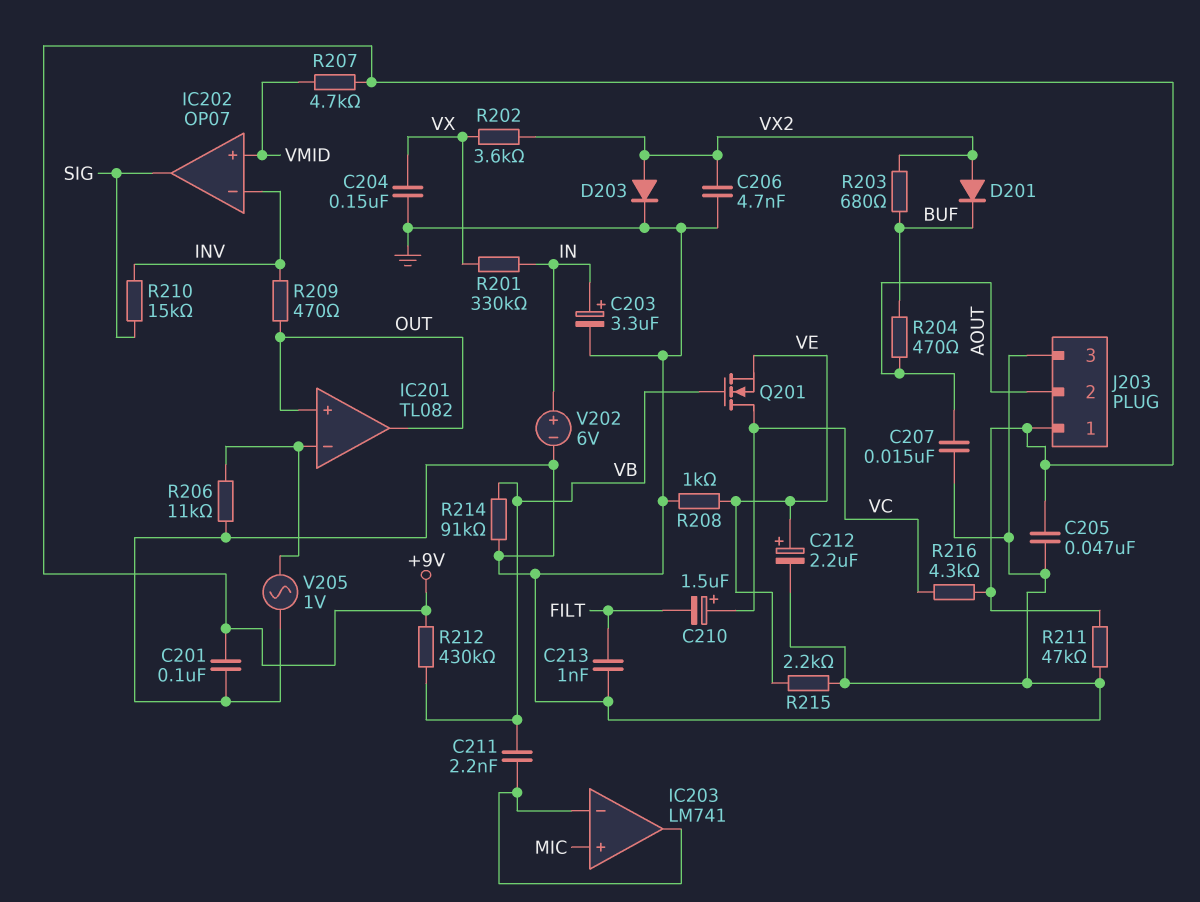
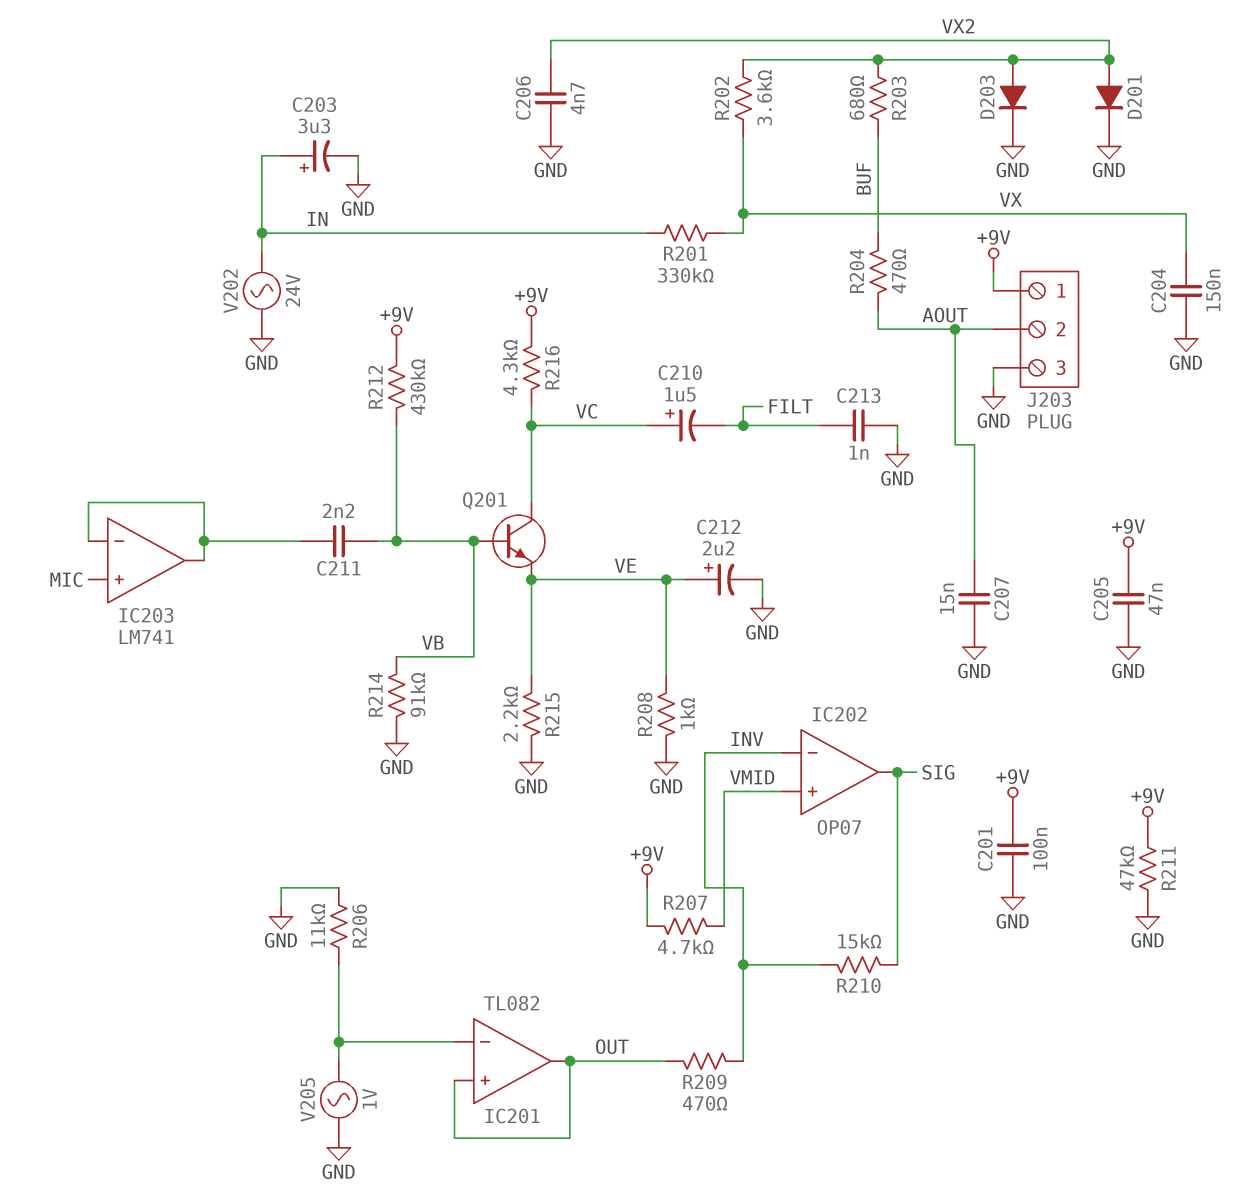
D201: diode (A VX2, K BUF) -> diode (A VX2, K GND)
Q201: NMOS (G VB, D VC, S VE) -> NPN (B VB, C VC, E VE)
V202: 6V (plus IN, minus GND) -> AC 24V (GND, IN)

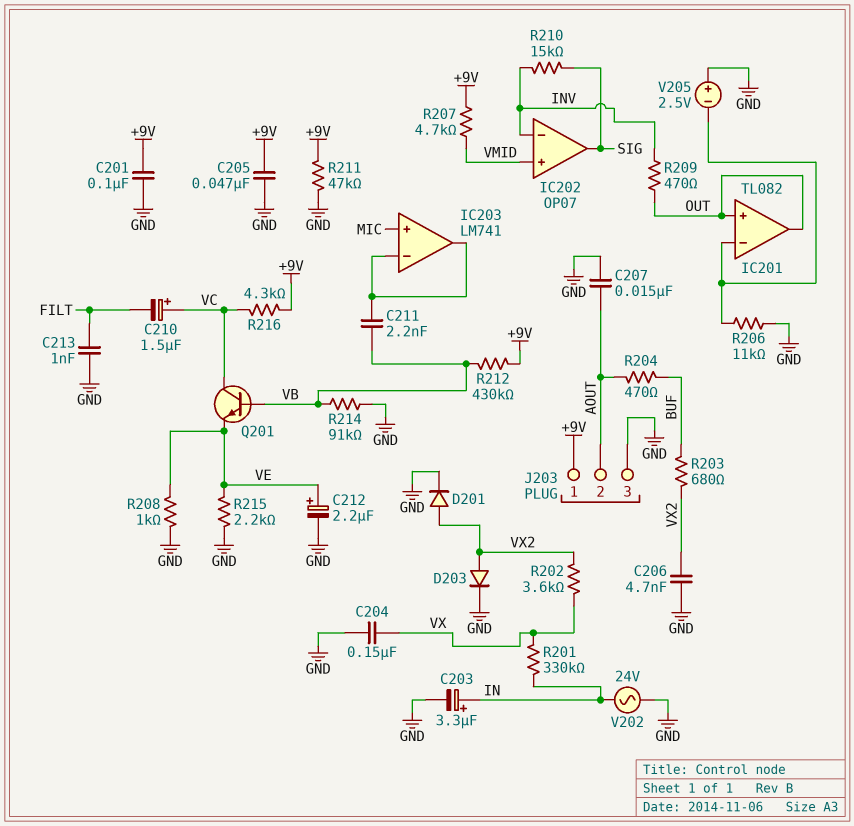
V205: AC 1V (GND, IC201/in-) -> 2.5V (plus GND, minus IC201/in-)

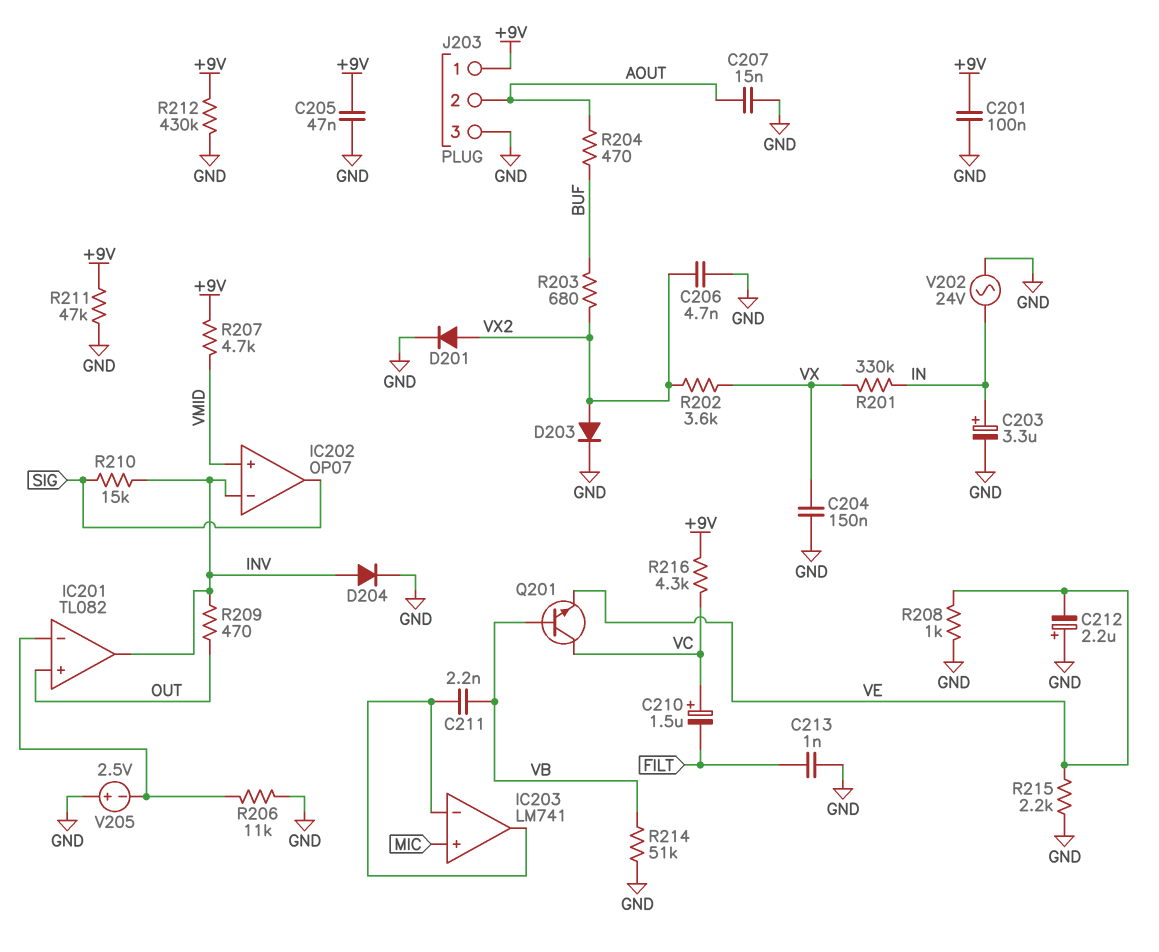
C212: 2.2uF (plus VE, minus GND) -> 2.2uF (plus GND, minus VE)
D204: none -> diode (A INV, K GND)
IC201 pin out: OUT -> INV
R212: 430k (+9V, VB) -> 430k (+9V, GND)
R214: 91k (GND, VB) -> 51k (GND, VB)

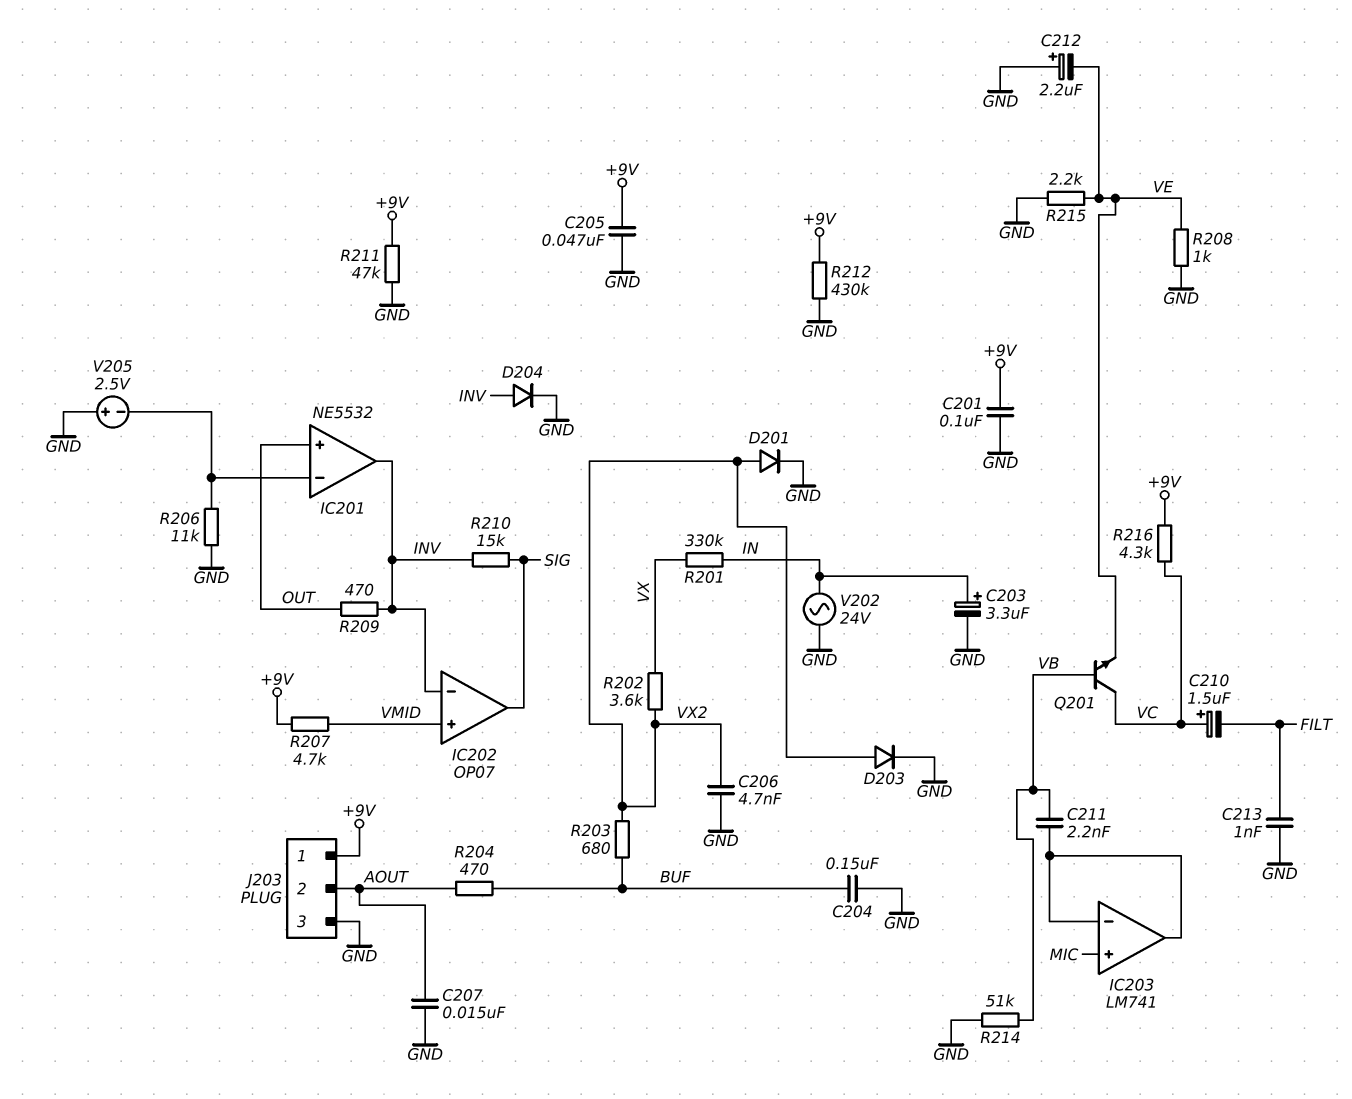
C204: 150nF (GND, VX) -> 150nF (BUF, GND)
IC201: TL082 -> NE5532

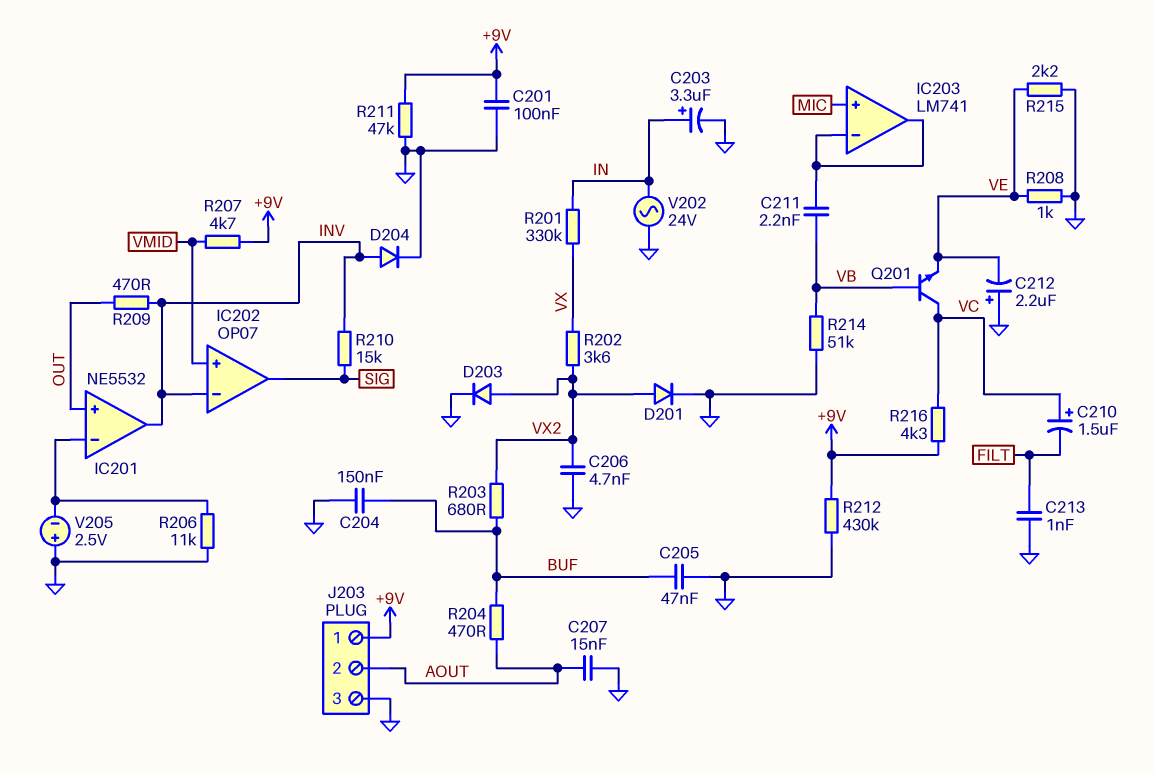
C205: 47nF (+9V, GND) -> 47nF (BUF, GND)

